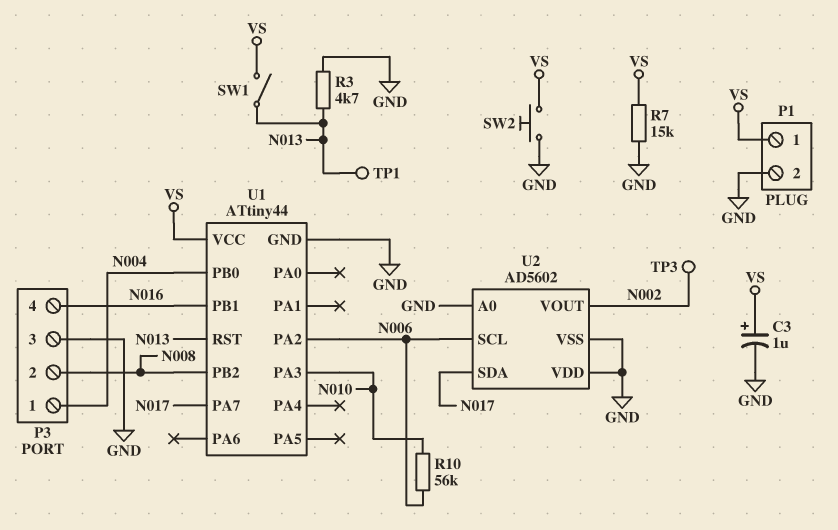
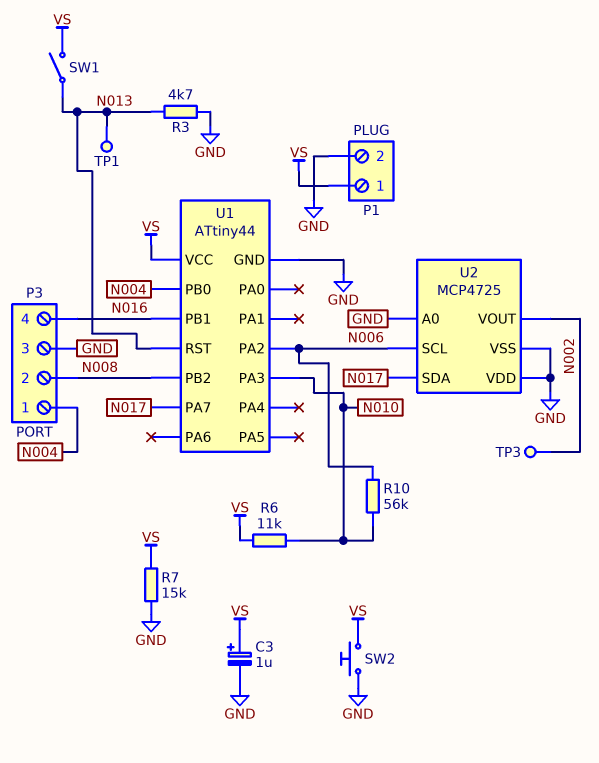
R6: none -> 11k (N010, VS)
U2: AD5602 -> MCP4725

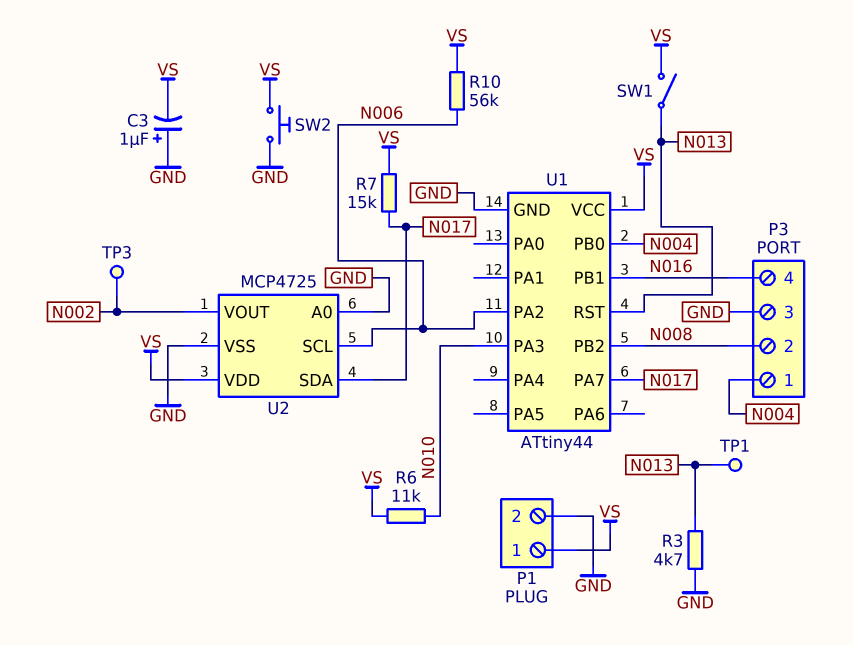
C3: 1uF (plus VS, minus GND) -> 1uF (plus GND, minus VS)
R7: 15k (GND, VS) -> 15k (N017, VS)
R10: 56k (N006, N010) -> 56k (N006, VS)
U2 pin VDD: GND -> VS

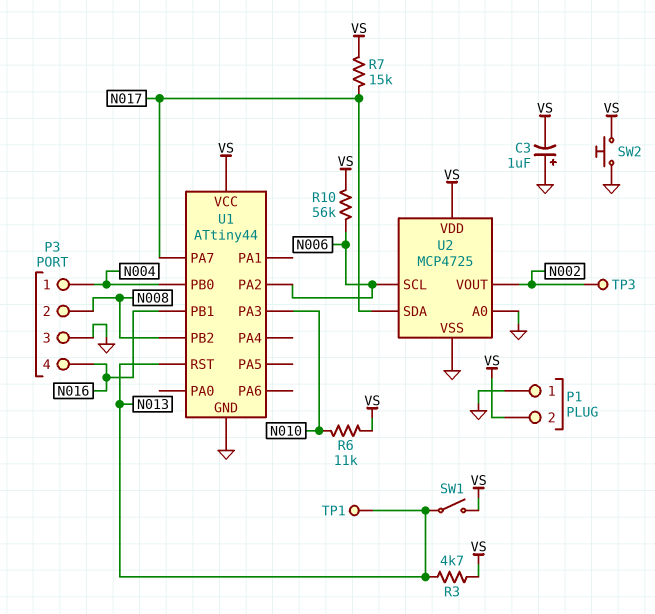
P1 pin 1: VS -> GND
P1 pin 2: GND -> VS
R3: 4.7k (GND, N013) -> 4.7k (N013, VS)

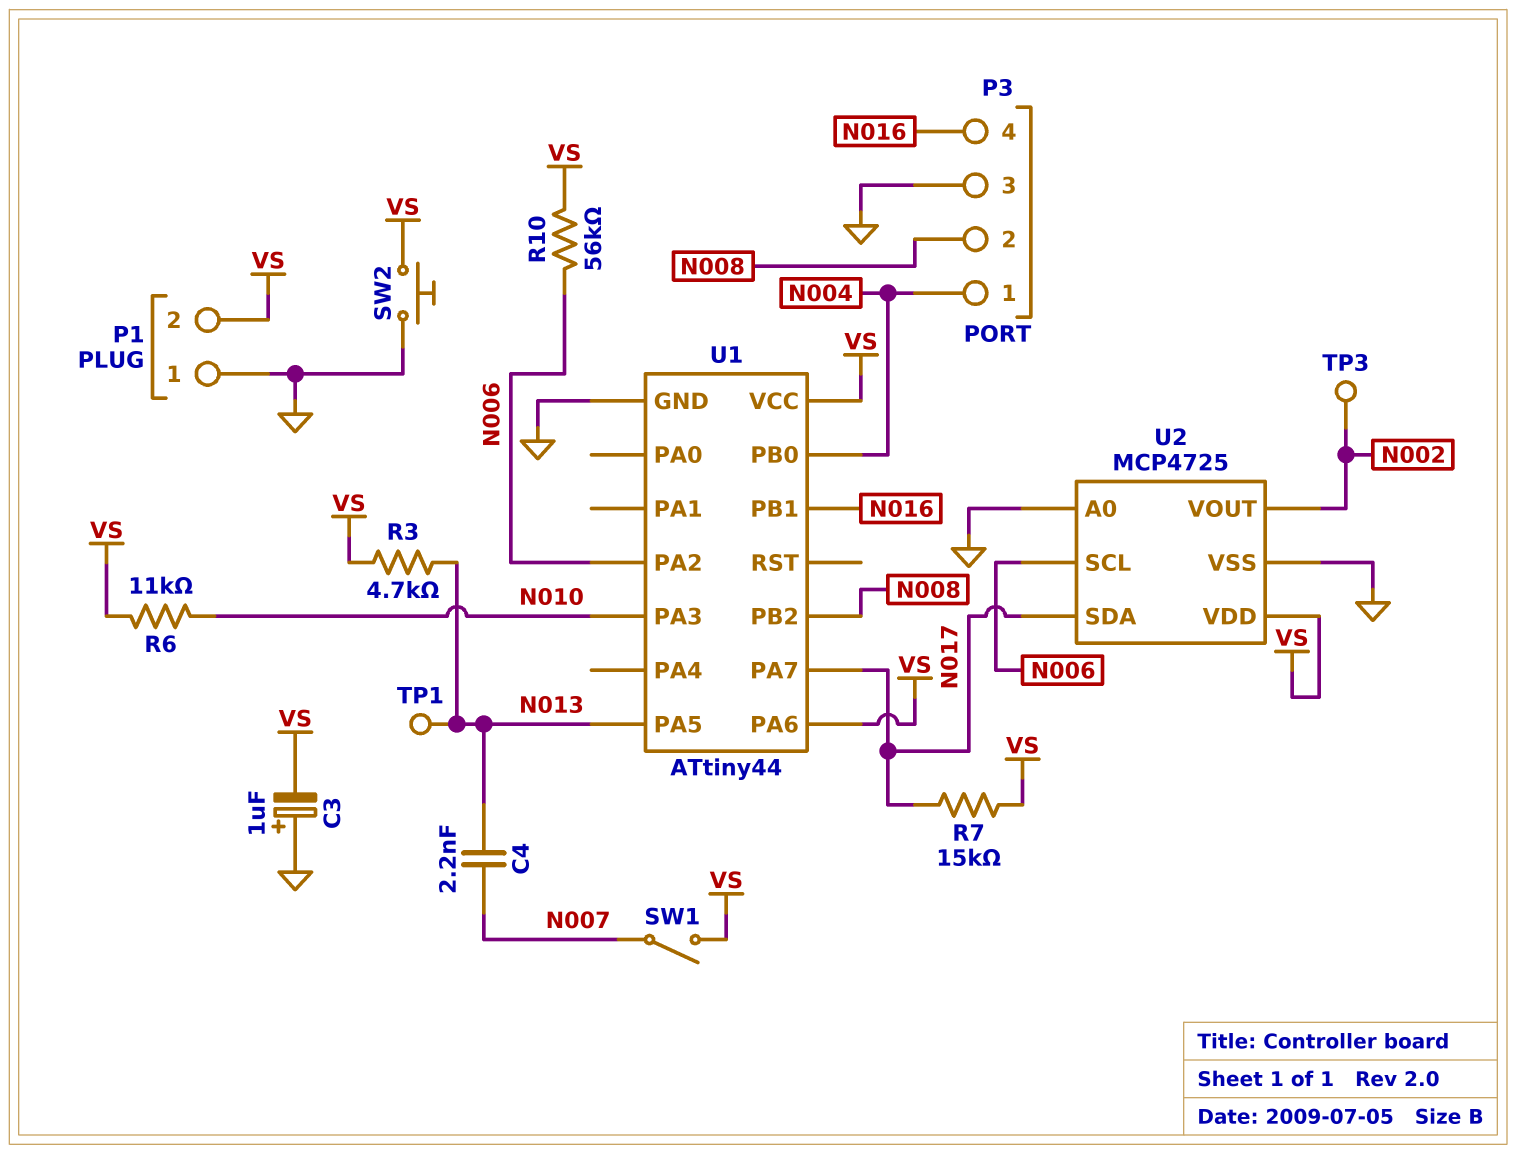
C4: none -> 2.2nF (N007, N013)
SW1: switch (N013, VS) -> switch (N007, VS)
U1 pin PA5: none -> N013
U1 pin PA6: none -> VS
U1 pin RST: N013 -> none

